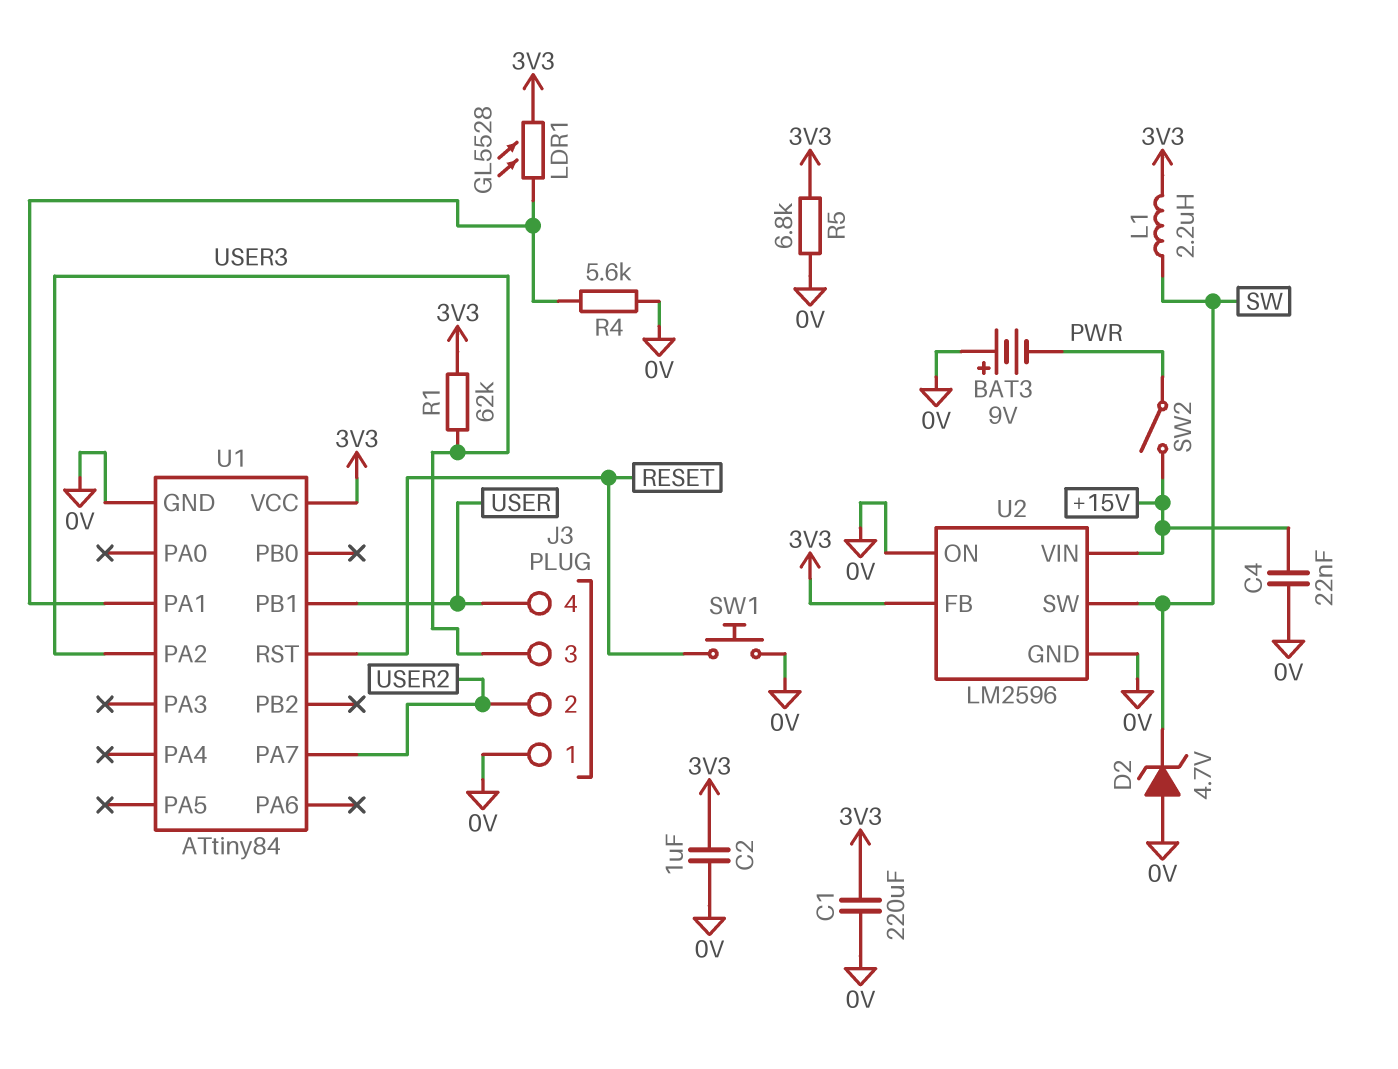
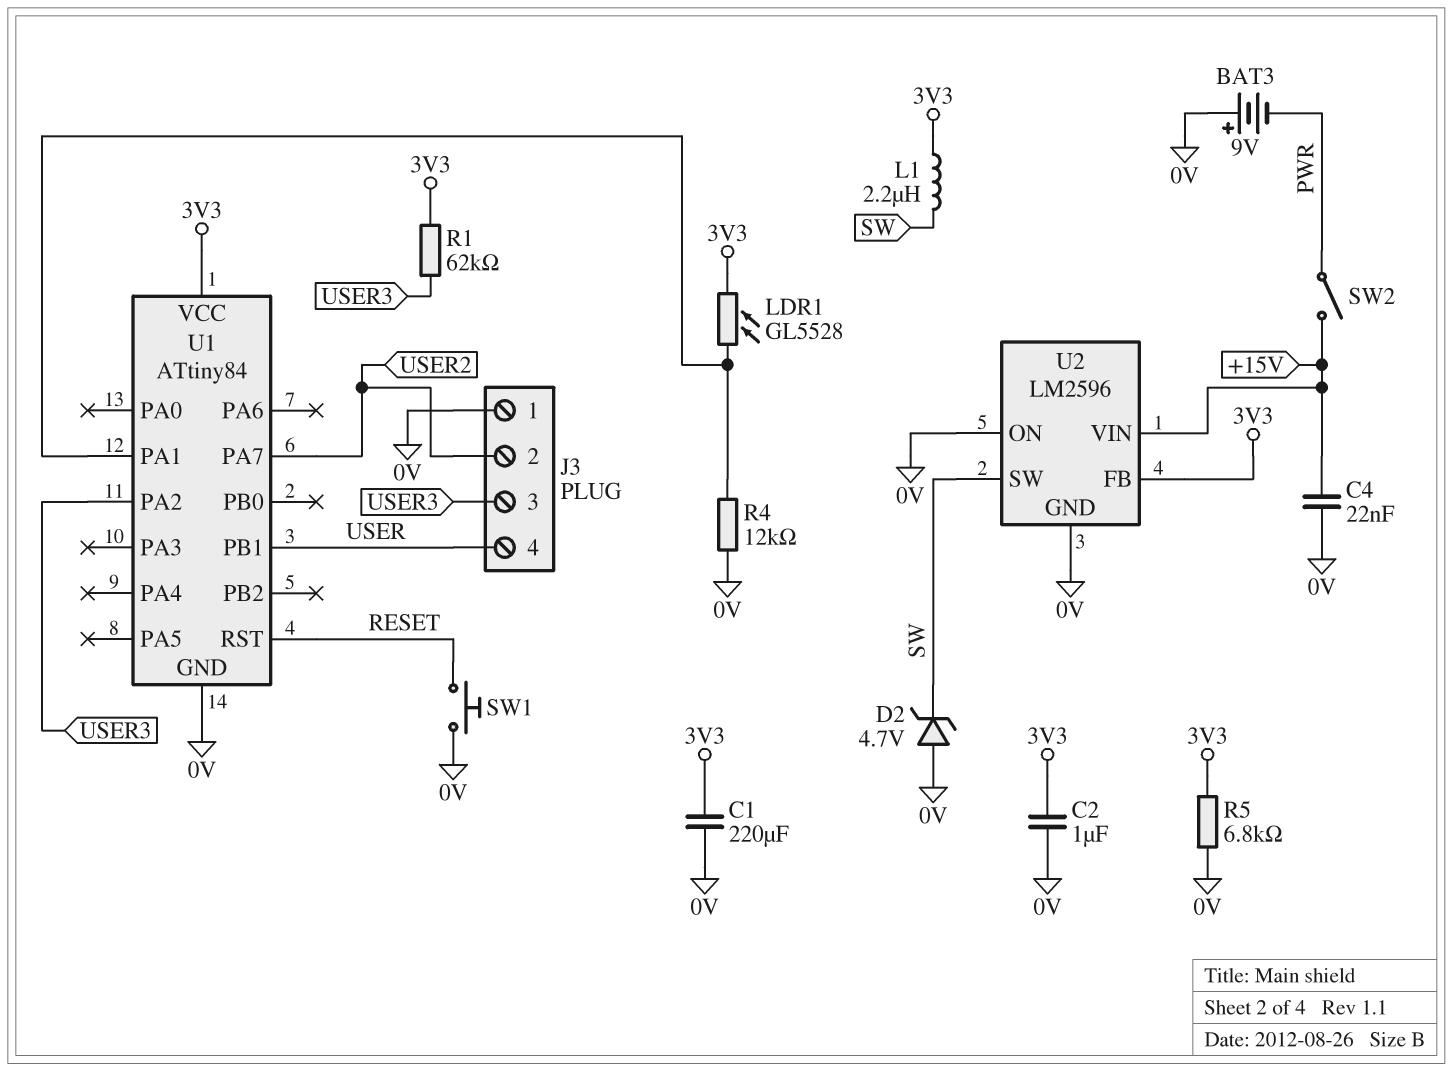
R4: 5.6k (0V, U1/PA1) -> 12k (0V, U1/PA1)

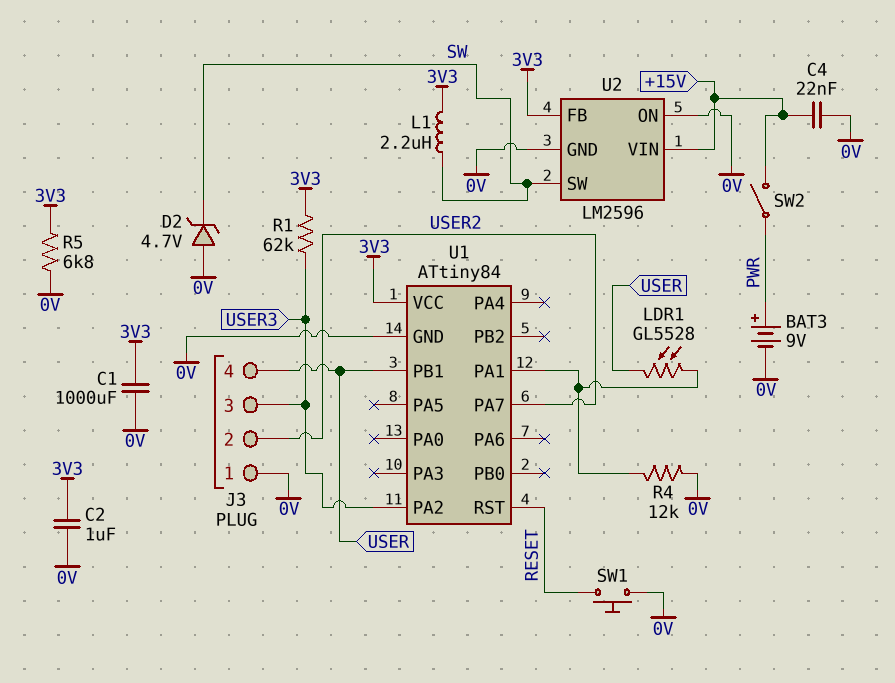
BAT3: 9V (plus 0V, minus PWR) -> 9V (plus PWR, minus 0V)
C1: 220uF (0V, 3V3) -> 1000uF (0V, 3V3)
LDR1: GL5528 (3V3, U1/PA1) -> GL5528 (U1/PA1, USER)

